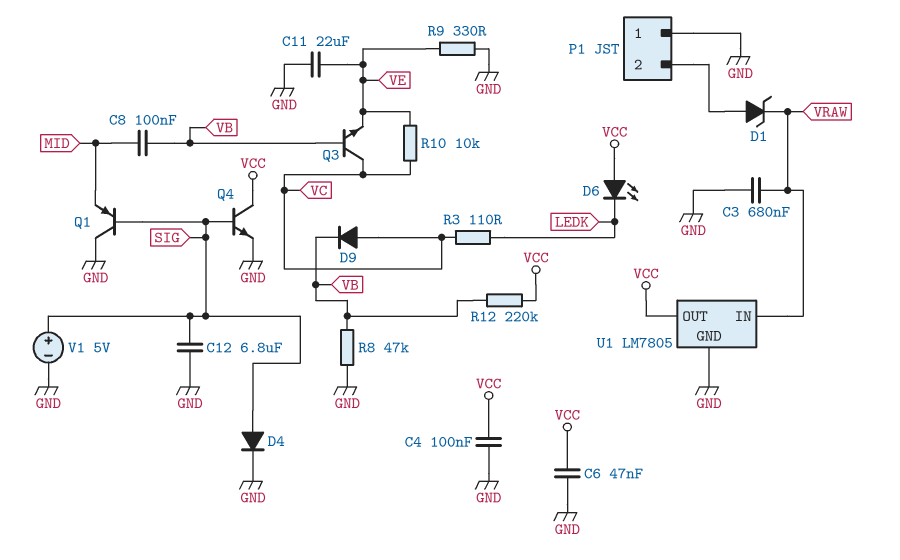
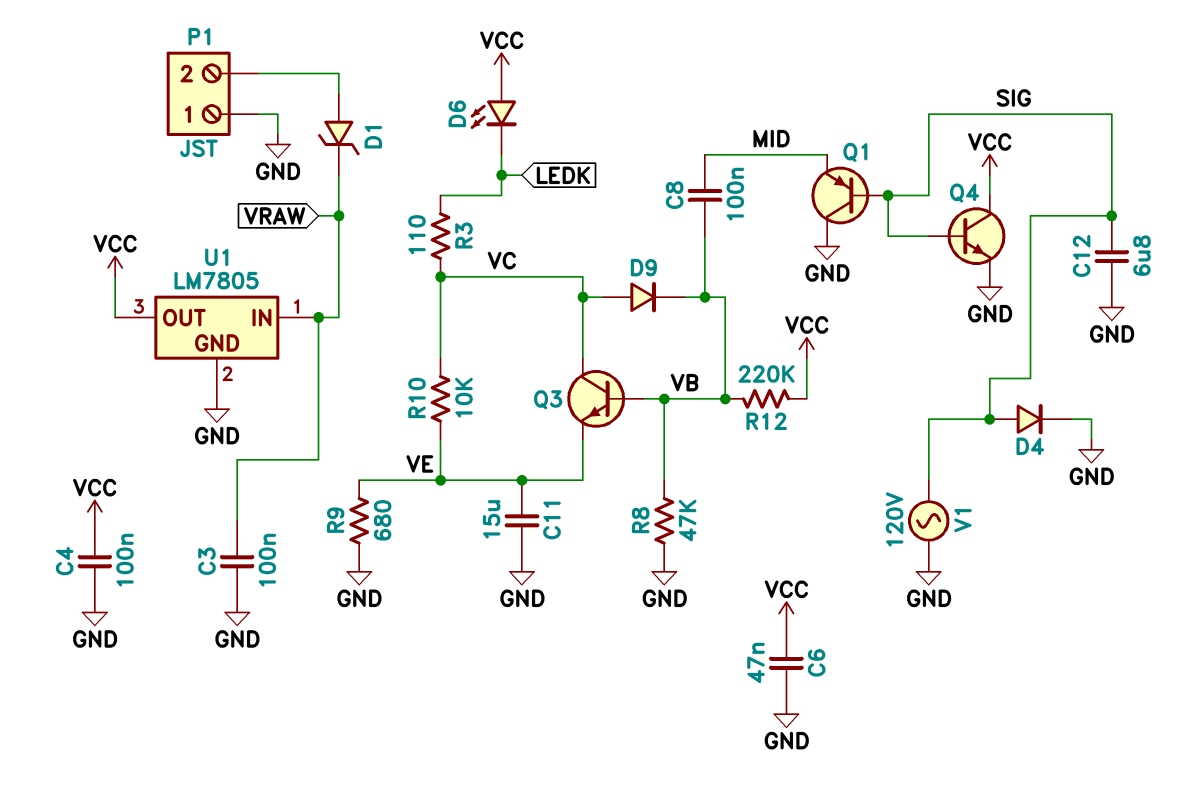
C3: 680nF (GND, VRAW) -> 100nF (GND, VRAW)
C11: 22uF (GND, VE) -> 15uF (GND, VE)
R9: 330 (GND, VE) -> 680 (GND, VE)
V1: 5V (plus SIG, minus GND) -> AC 120V (GND, SIG)

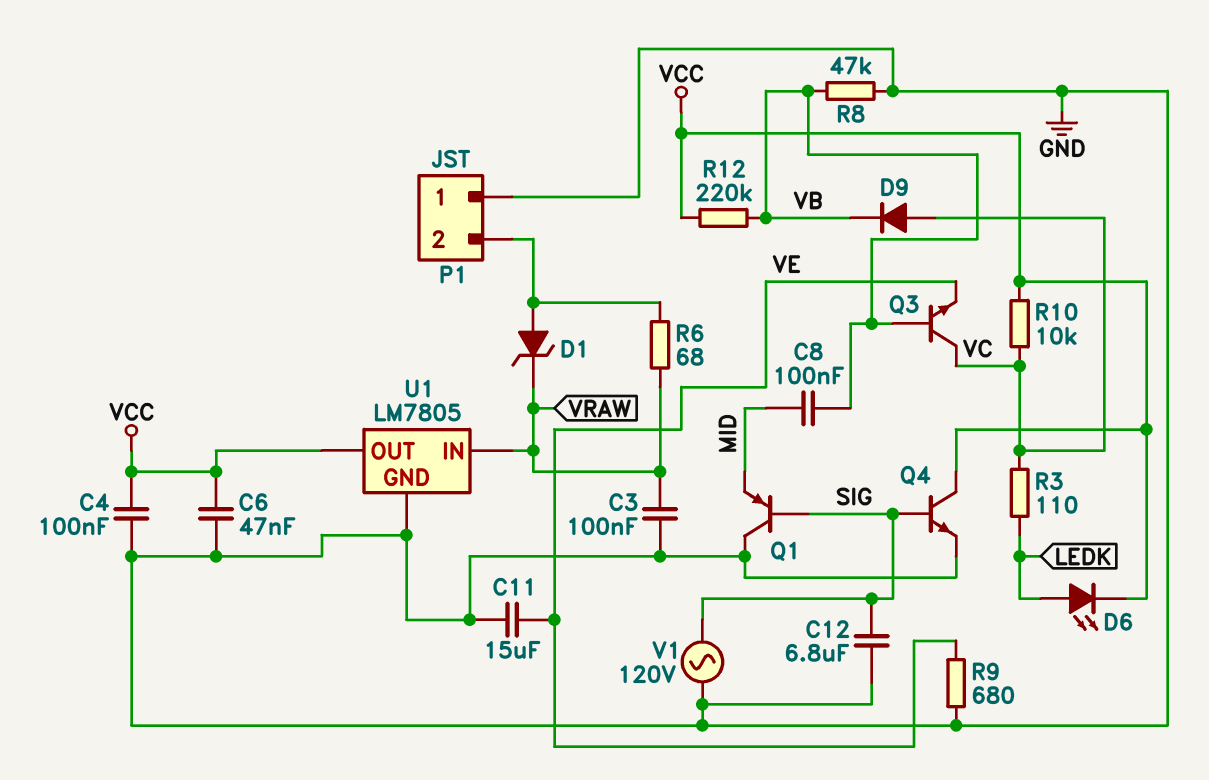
D4: diode (A SIG, K GND) -> none
D6: LED (A VCC, K LEDK) -> LED (A LEDK, K VCC)
R6: none -> 68 (P1/2, VRAW)
R10: 10k (VC, VE) -> 10k (VC, VCC)

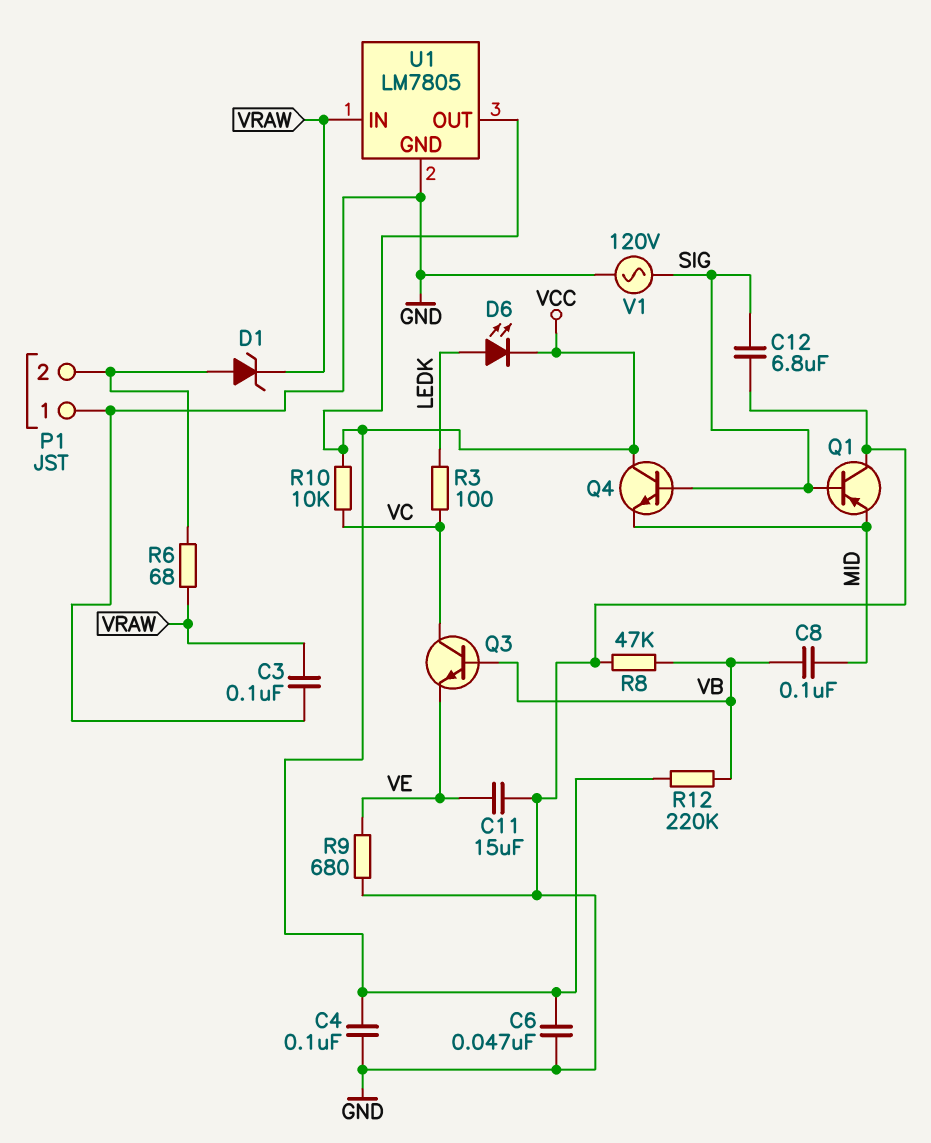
D9: diode (A VC, K VB) -> none
Q4: NPN (B SIG, C VCC, E GND) -> NPN (B SIG, C VCC, E MID)
R3: 110 (LEDK, VC) -> 100 (LEDK, VC)

